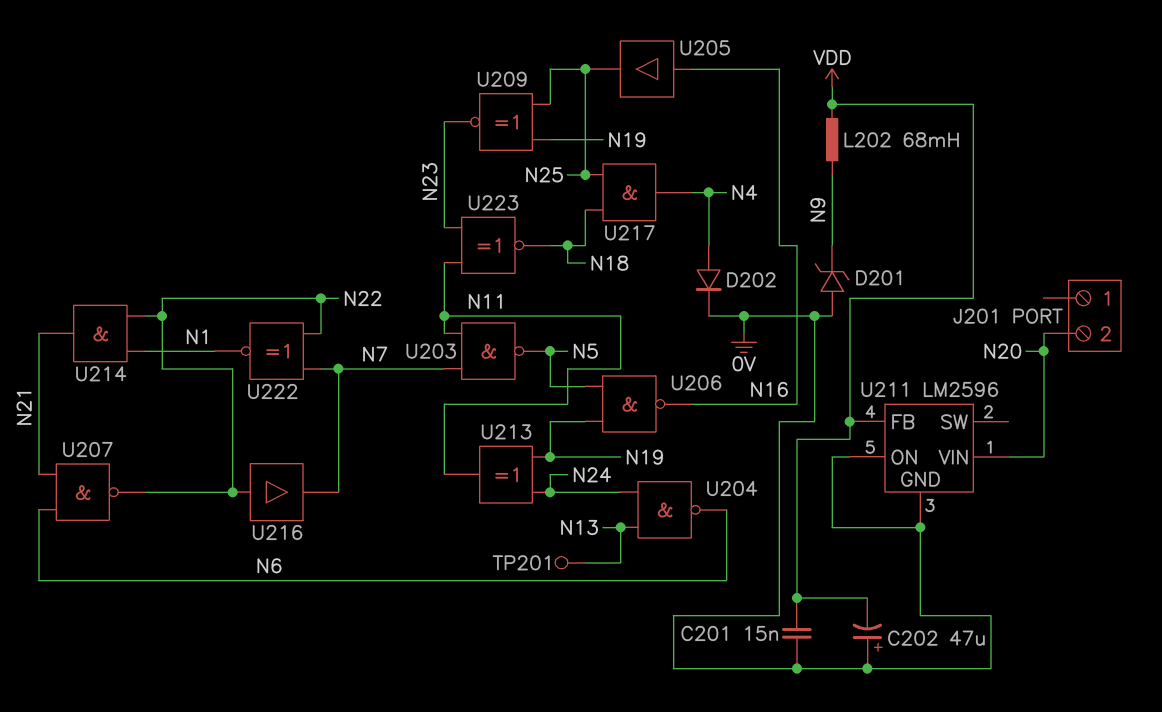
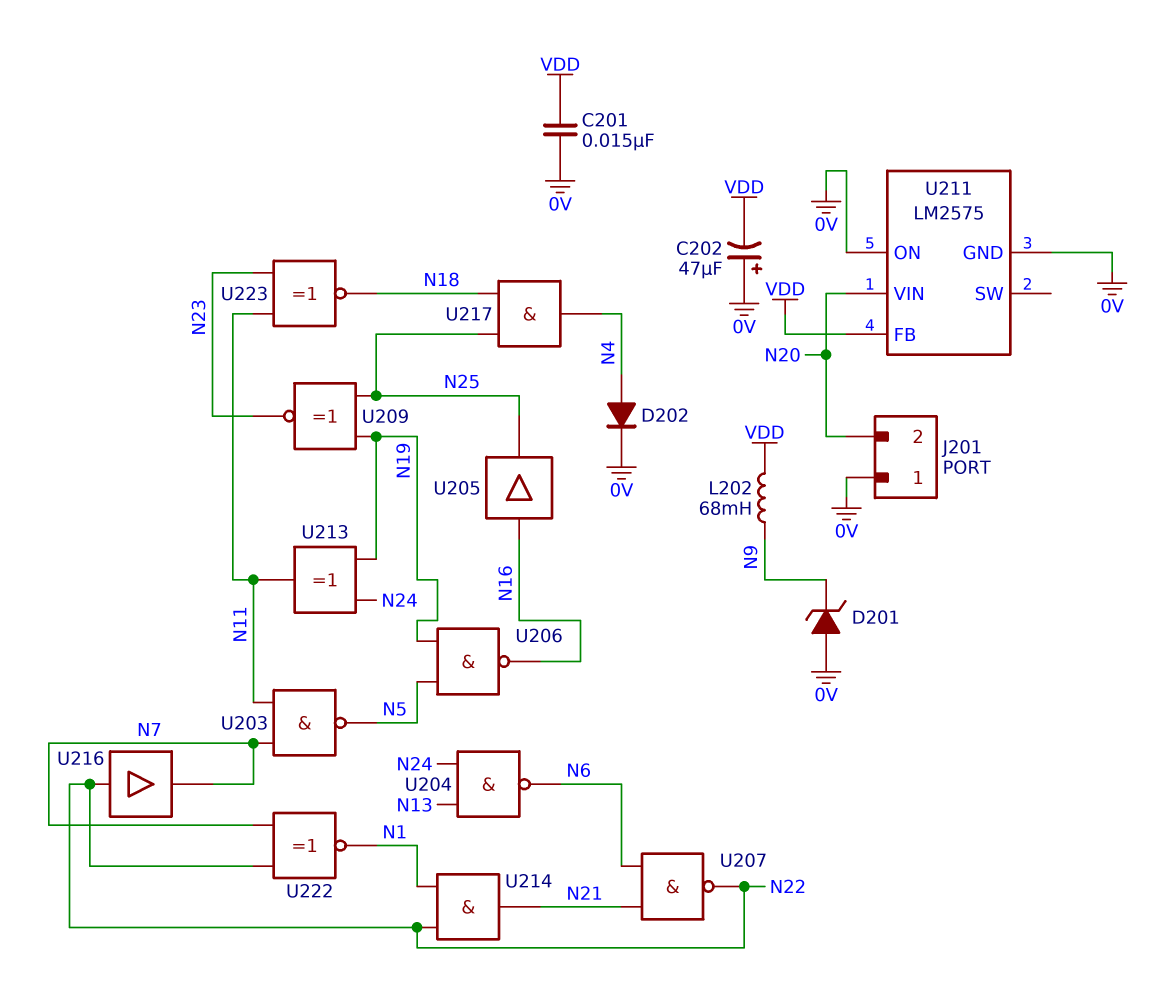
J201 pin 1: none -> 0V
TP201: test point (N13) -> none
U211: LM2596 -> LM2575

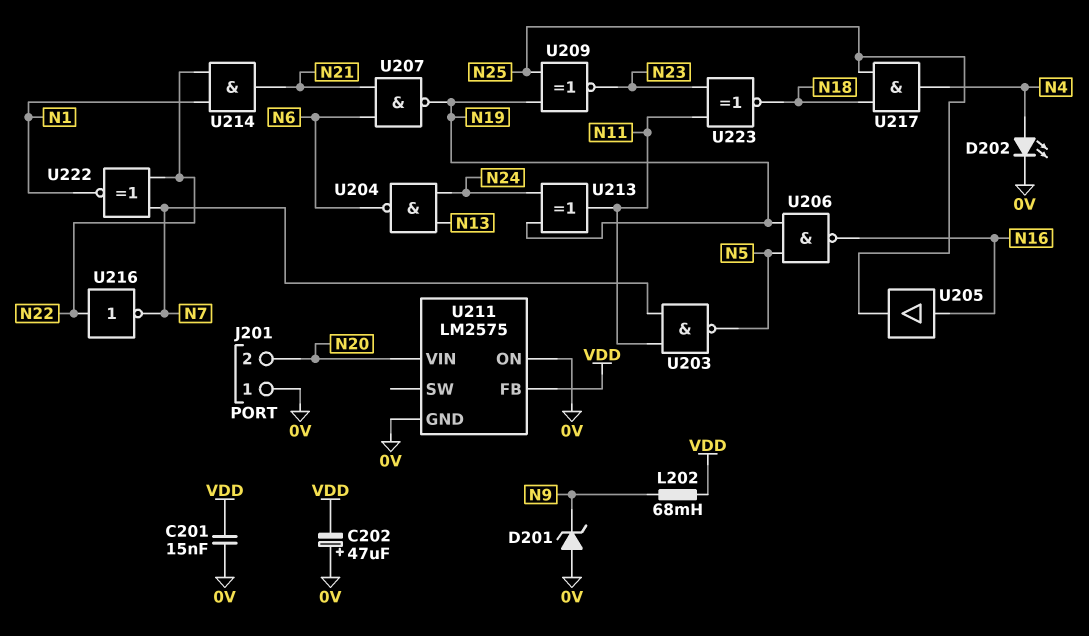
D202: diode (A N4, K 0V) -> LED (A N4, K 0V)
U207: NAND (in N6, in N21, out N22) -> NAND (in N6, in N21, out N19)
U216: buffer (in N22, out N7) -> NOT (in N22, out N7)

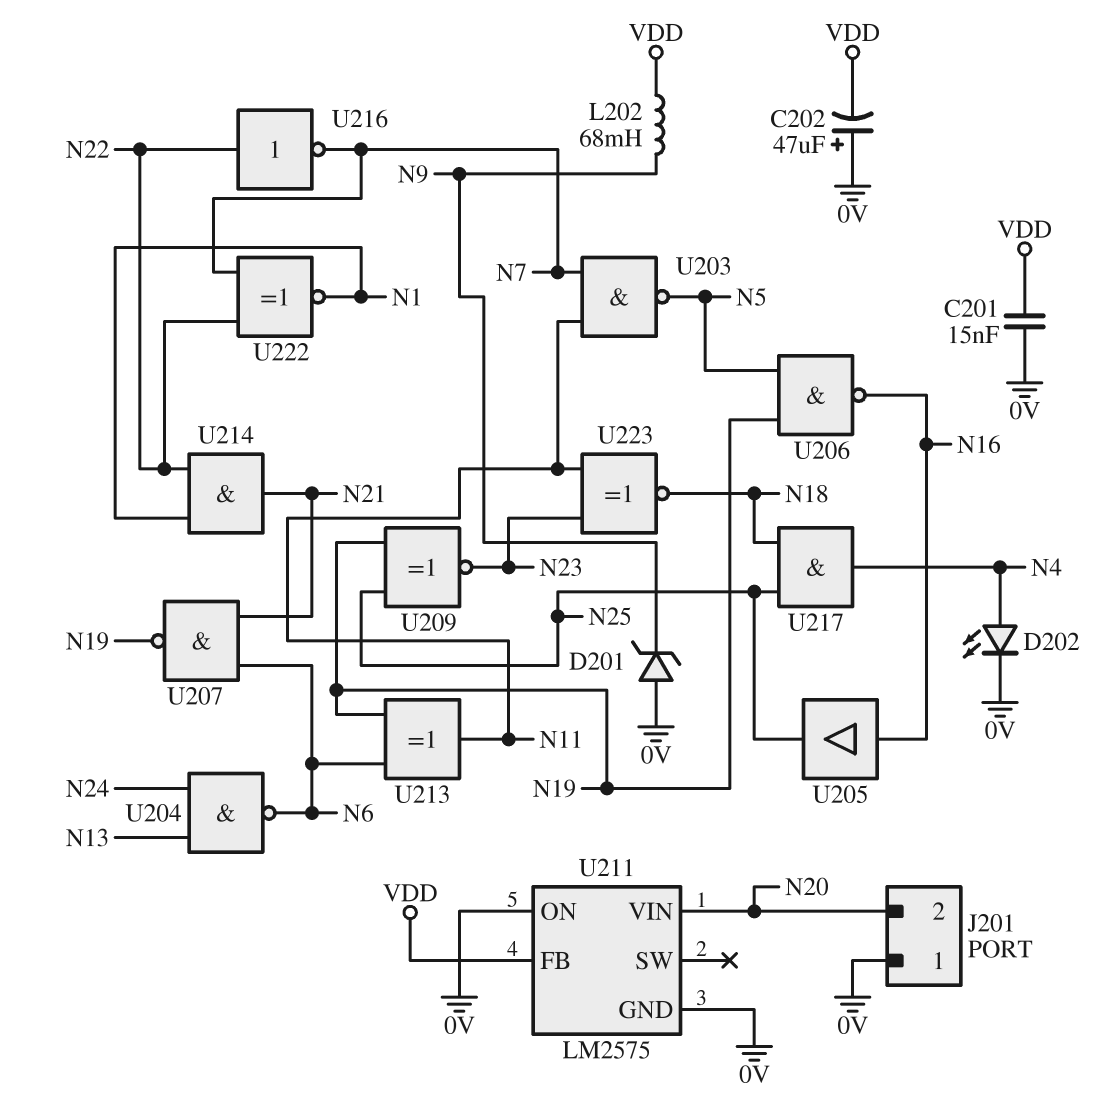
U213: XOR (in N19, in N24, out N11) -> XOR (in N6, in N19, out N11)

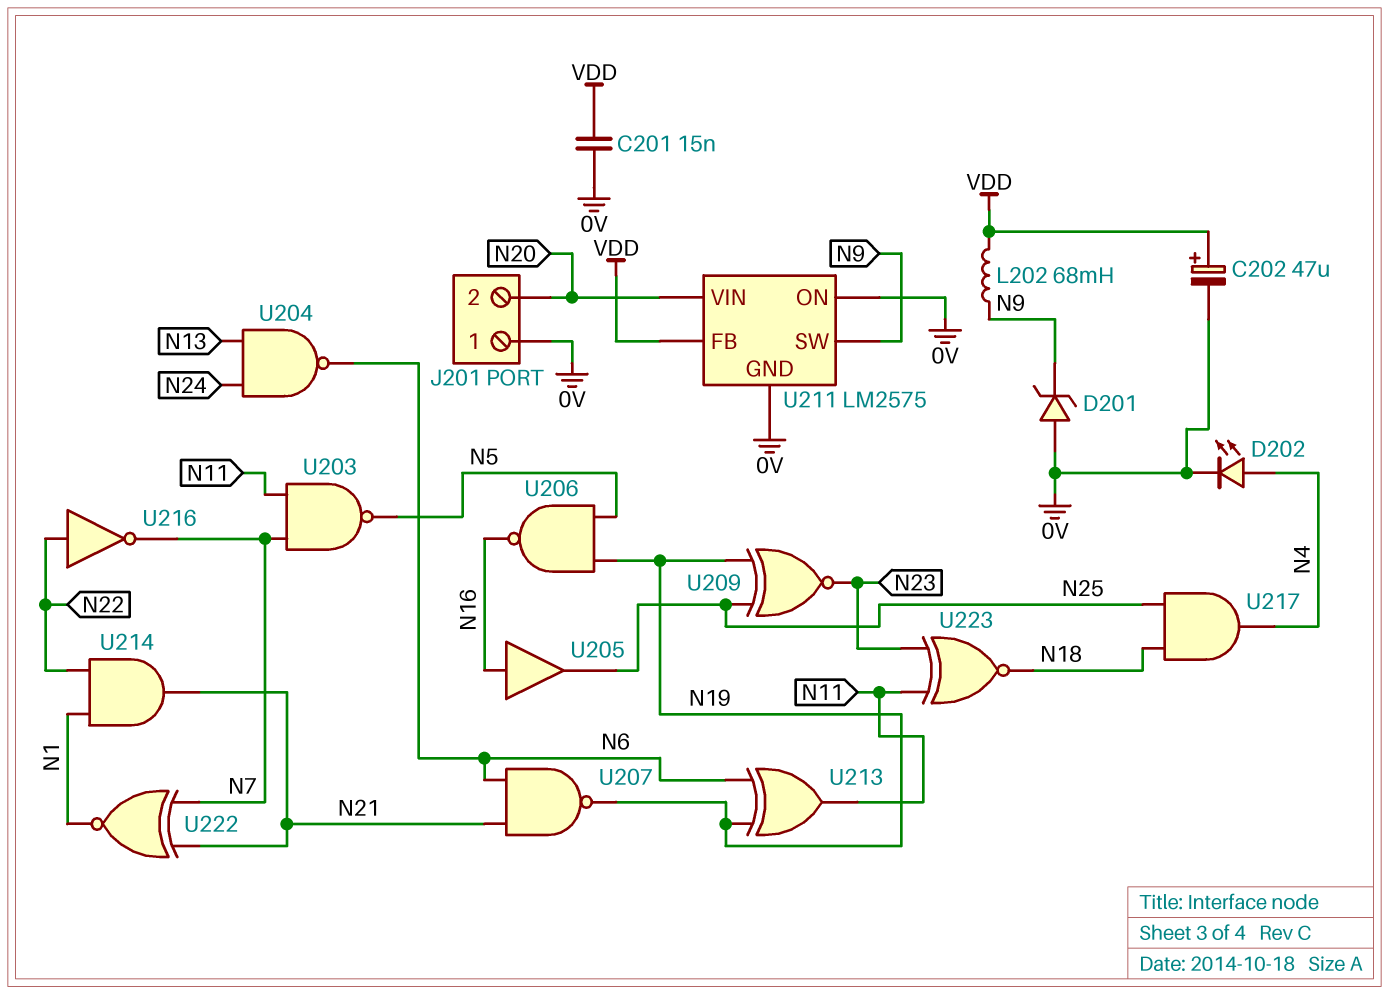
C202: 47uF (plus 0V, minus VDD) -> 47uF (plus VDD, minus 0V)
U211 pin SW: none -> N9
U222: XNOR (in N7, in N22, out N1) -> XNOR (in N7, in N21, out N1)

